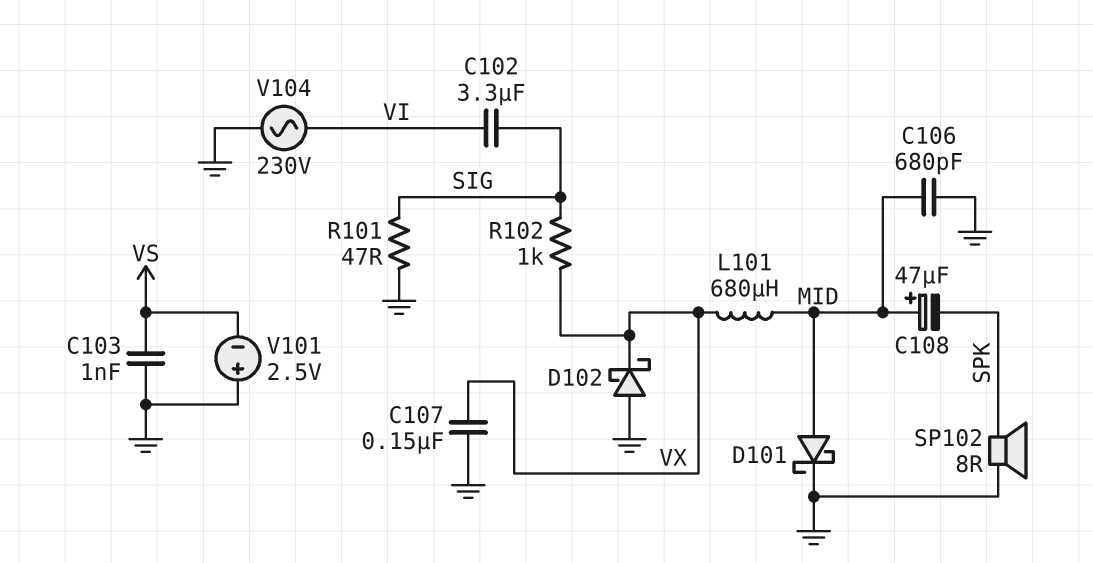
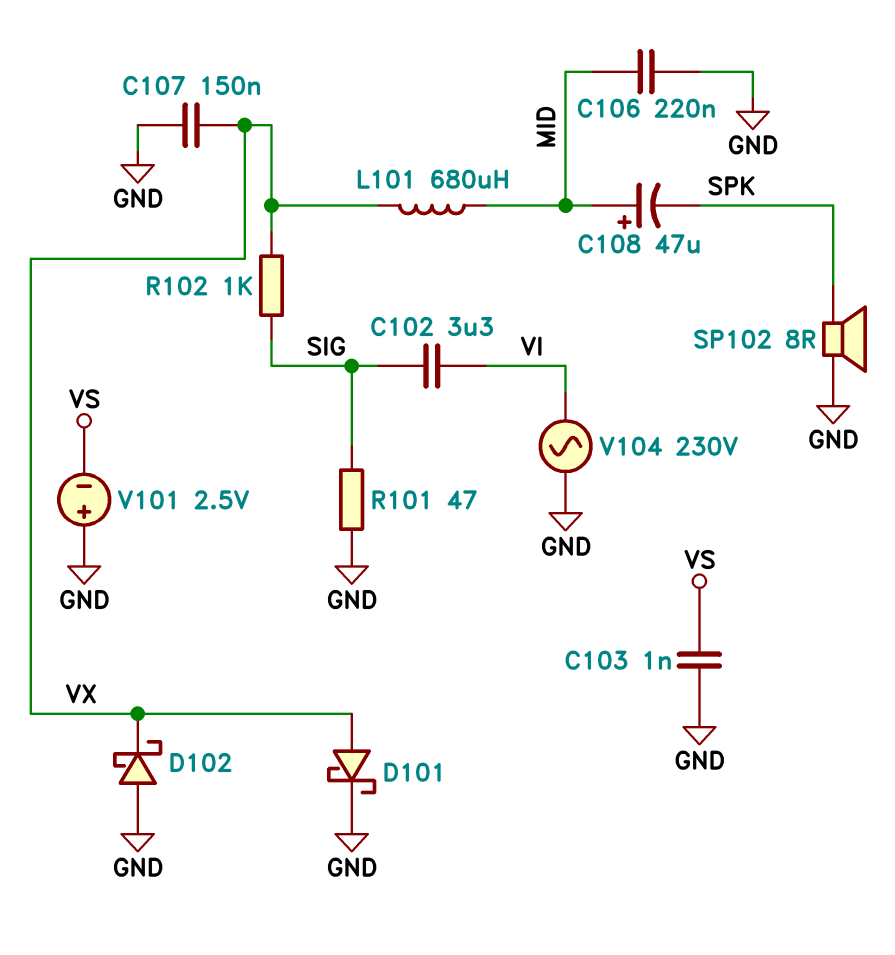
C106: 680pF (GND, MID) -> 220nF (GND, MID)
D101: schottky (A MID, K GND) -> schottky (A VX, K GND)

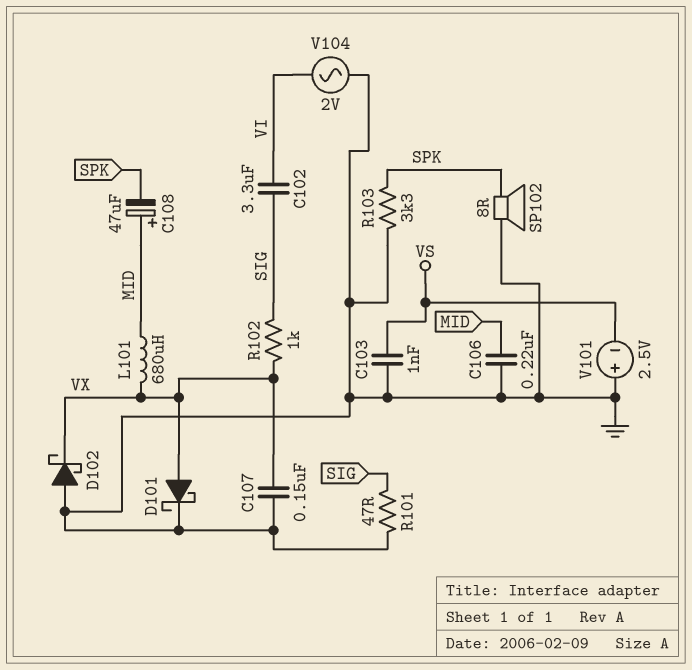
R103: none -> 3.3k (GND, SPK)
V104: AC 230V (GND, VI) -> AC 2V (GND, VI)

